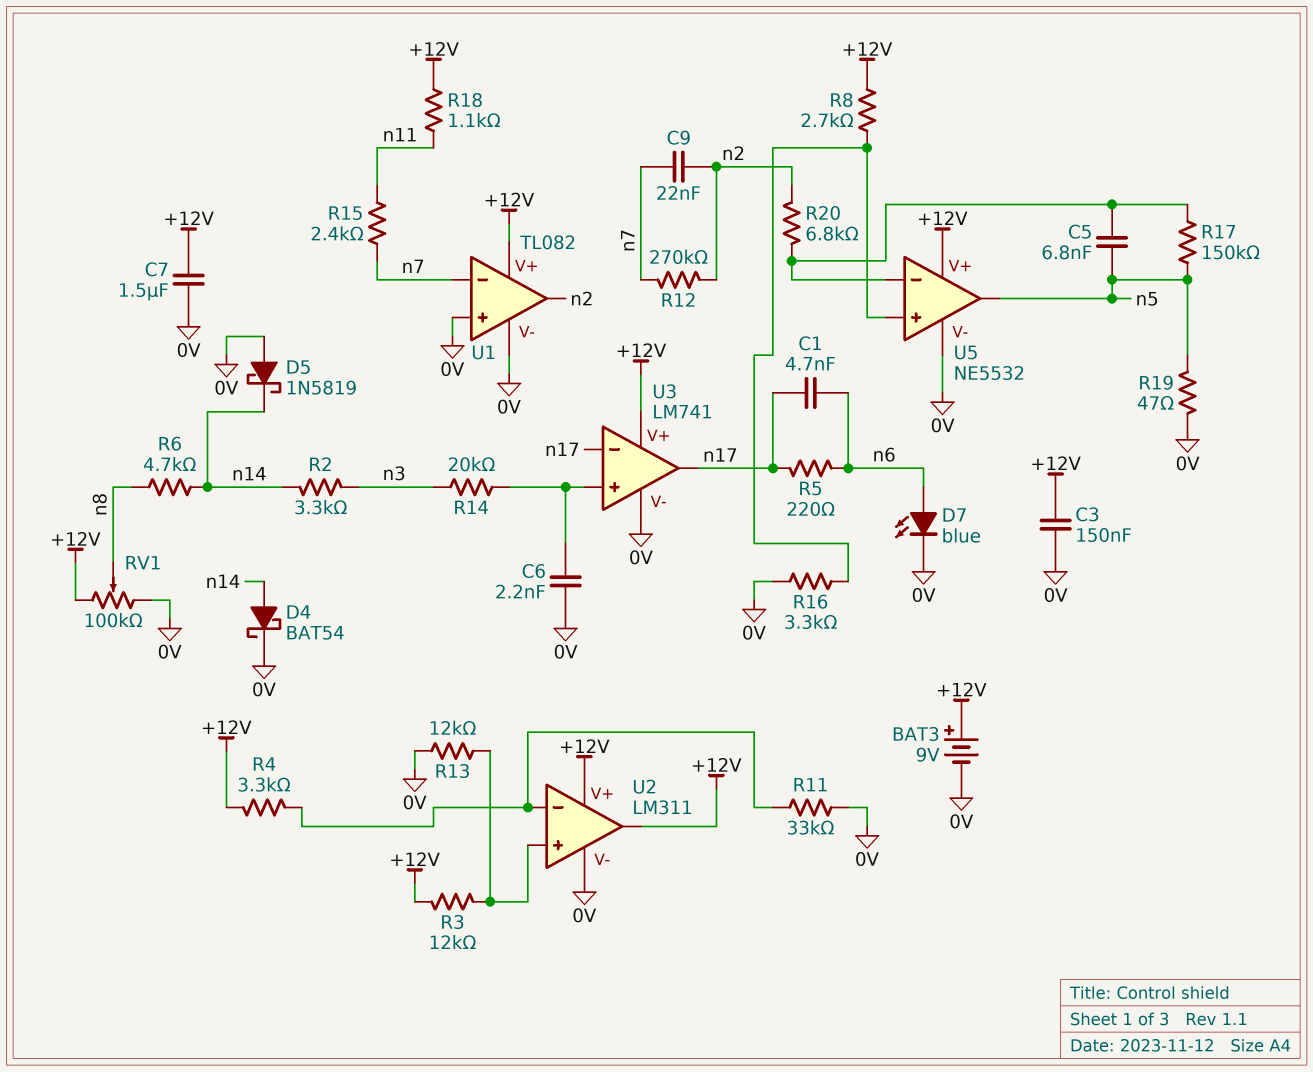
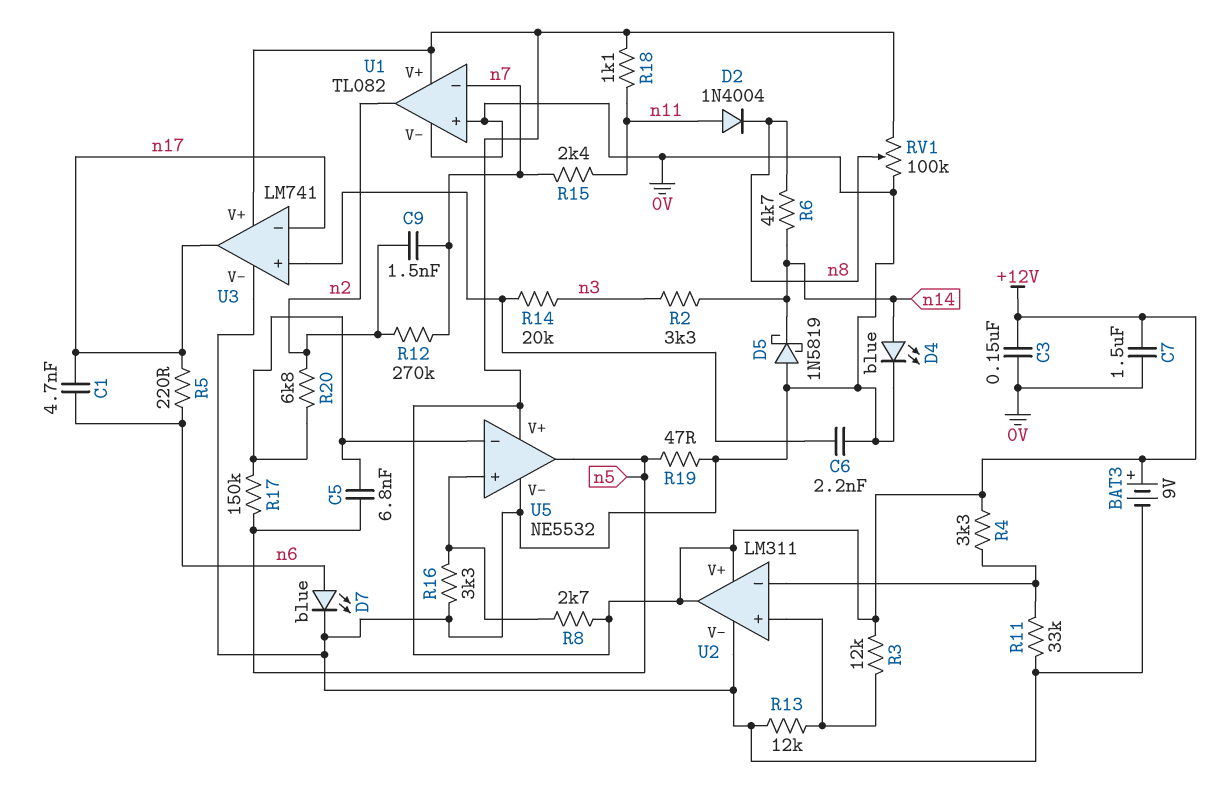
C9: 22nF (n2, n7) -> 1.5nF (n2, n7)
D2: none -> diode 1N4004 (A n11, K n8)
D4: schottky BAT54 (A n14, K 0V) -> LED blue (A n14, K 0V)

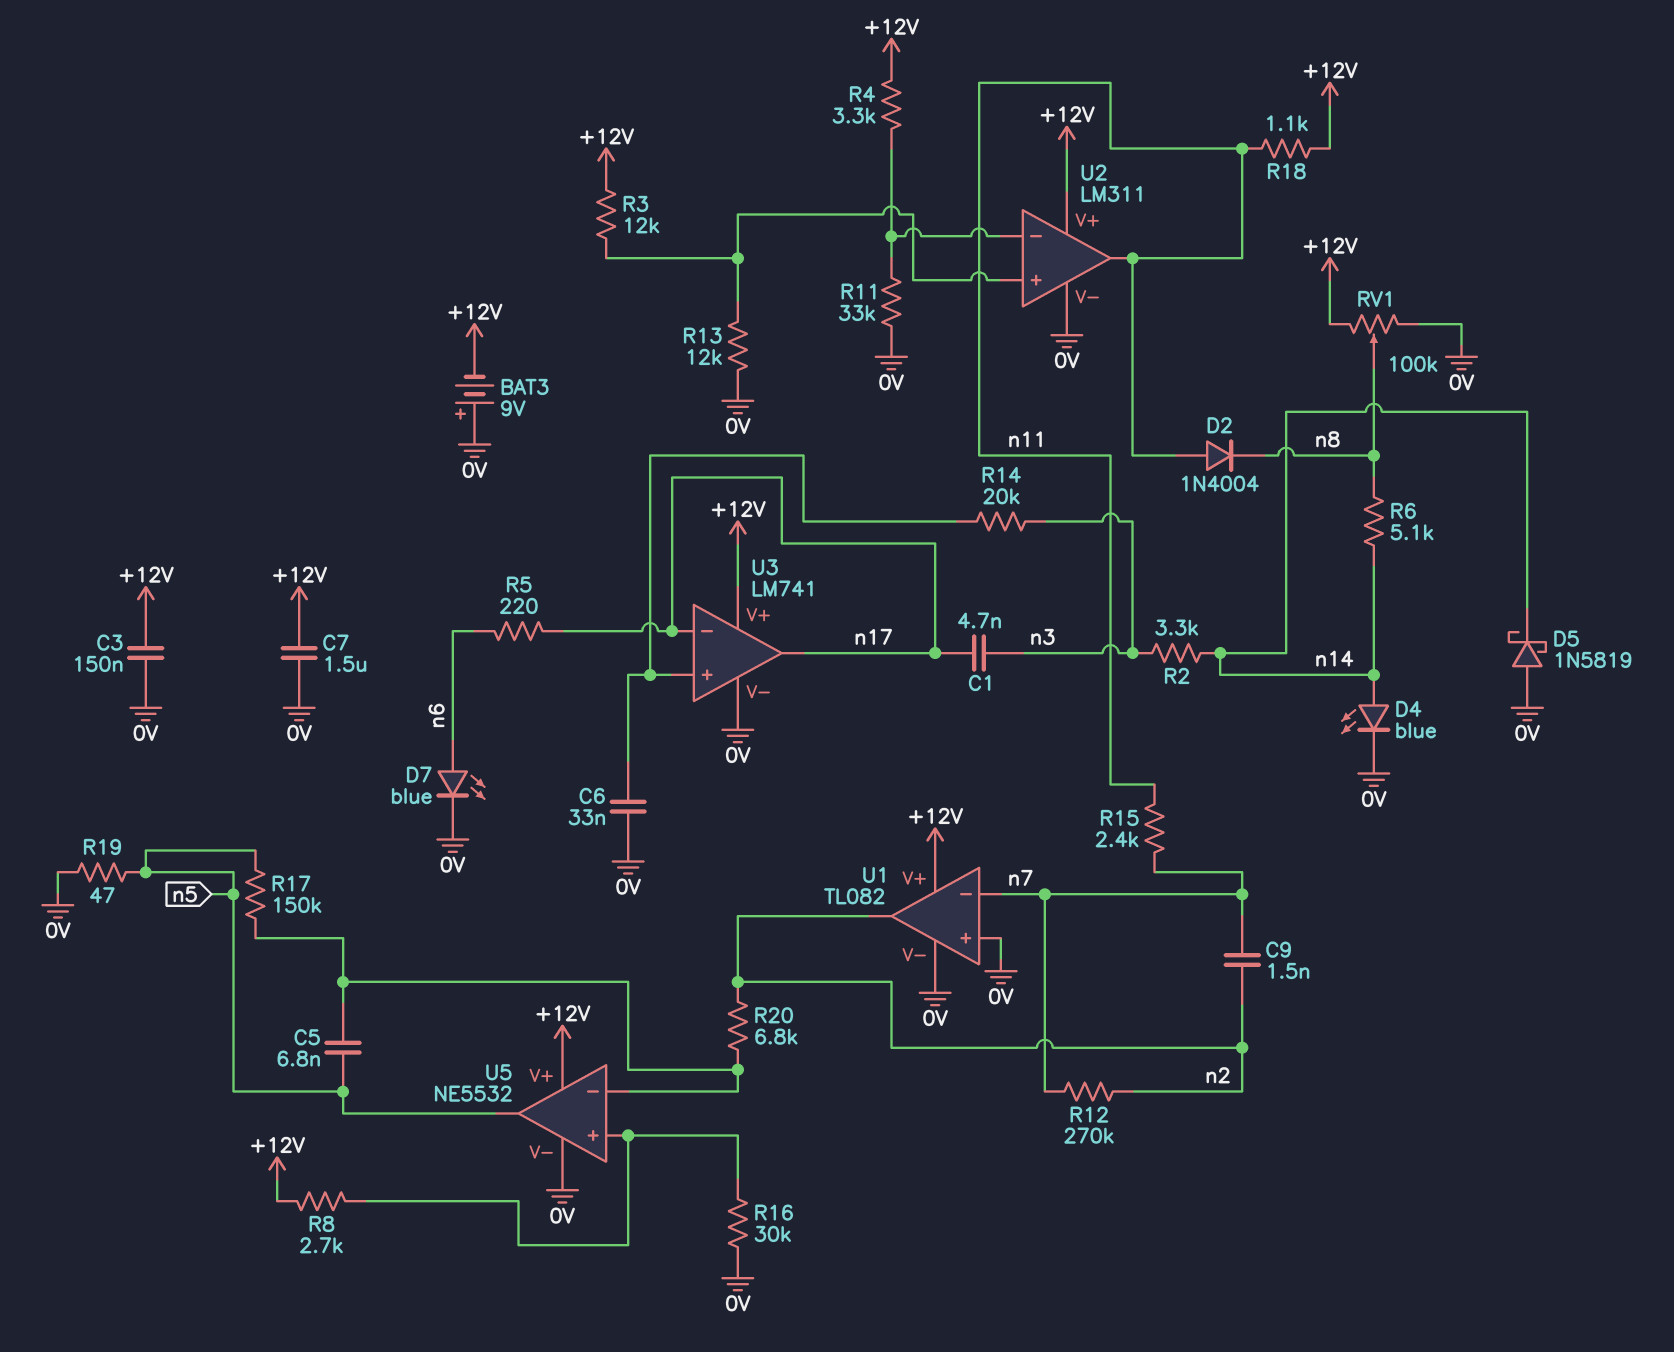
BAT3: 9V (plus +12V, minus 0V) -> 9V (plus 0V, minus +12V)
C1: 4.7nF (n6, n17) -> 4.7nF (n3, n17)
C6: 2.2nF (0V, U3/in+) -> 33nF (0V, U3/in+)
R6: 4.7k (n8, n14) -> 5.1k (n8, n14)
R16: 3.3k (0V, U5/in+) -> 30k (0V, U5/in+)
U2 pin out: +12V -> n11

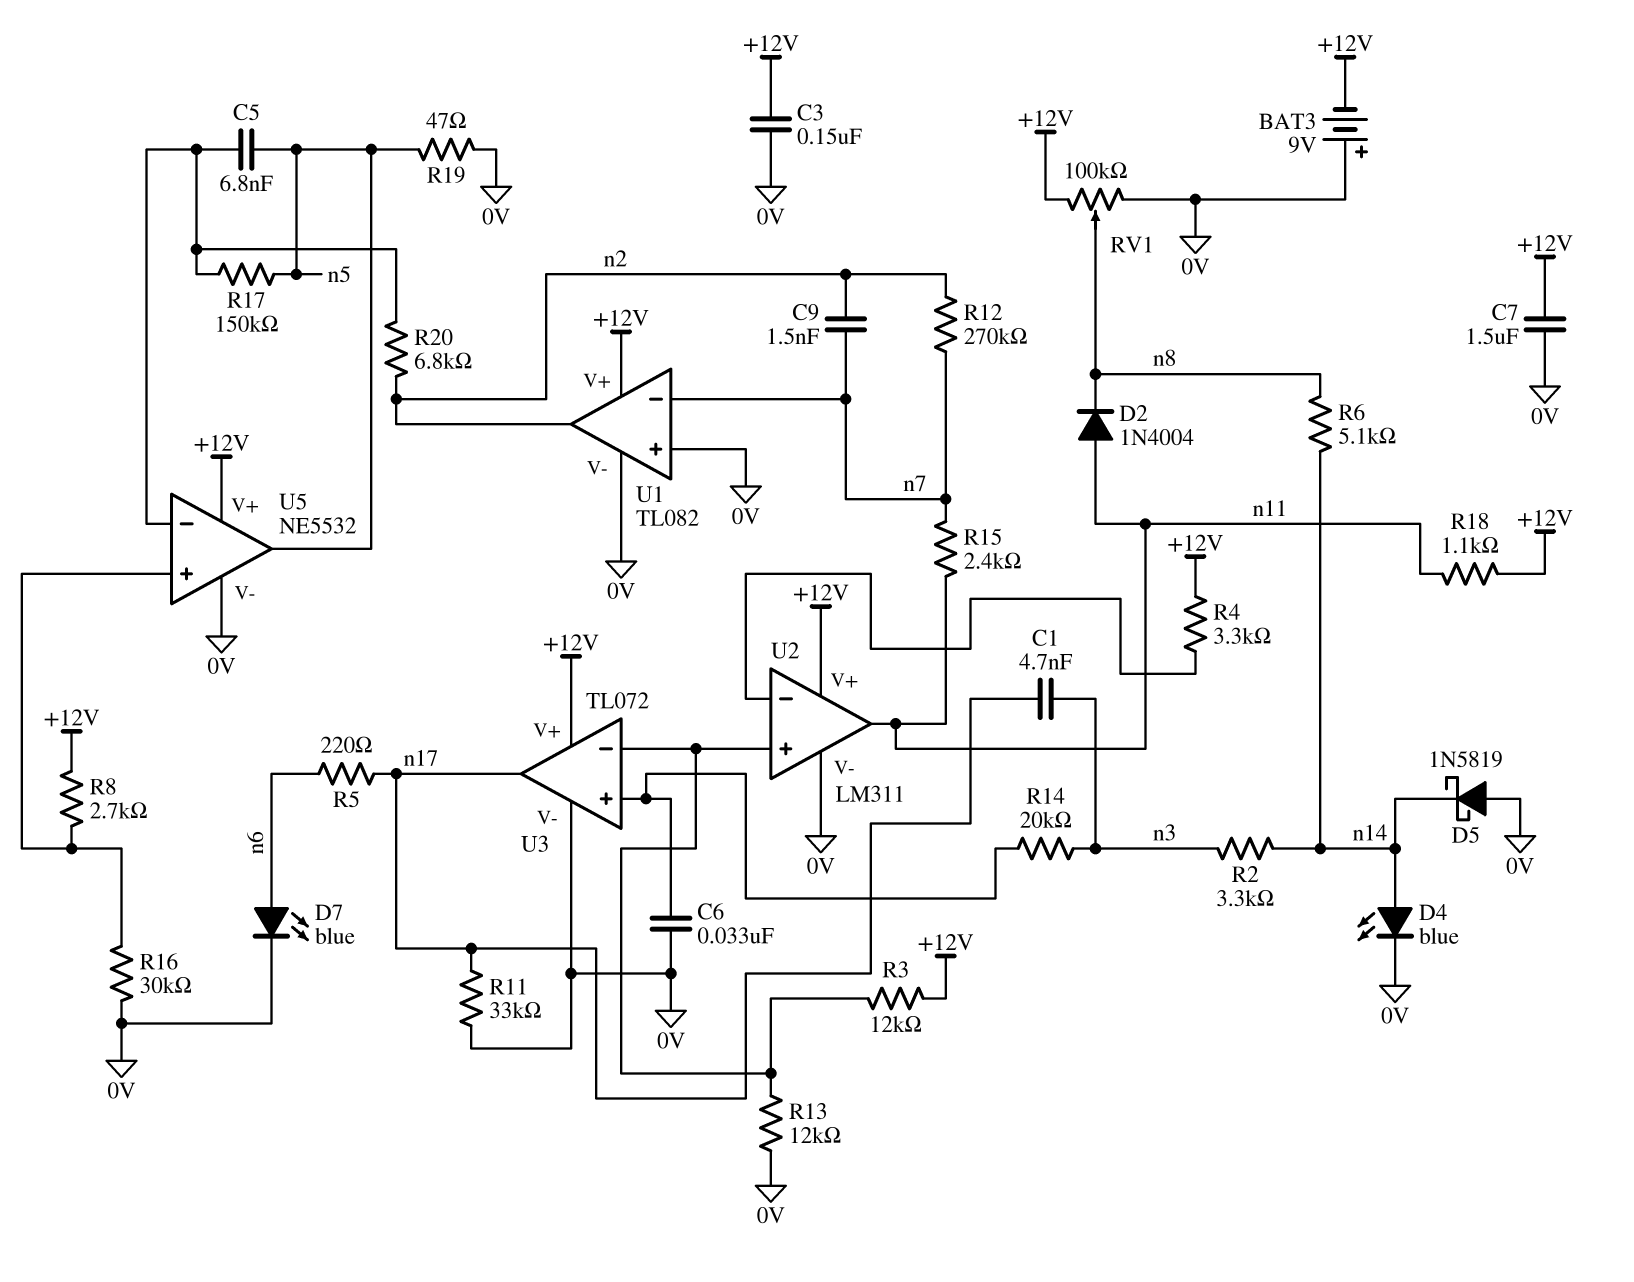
R11: 33k (0V, U2/in-) -> 33k (0V, n17)
U3: LM741 -> TL072
U3 pin in-: n17 -> U2/in+

